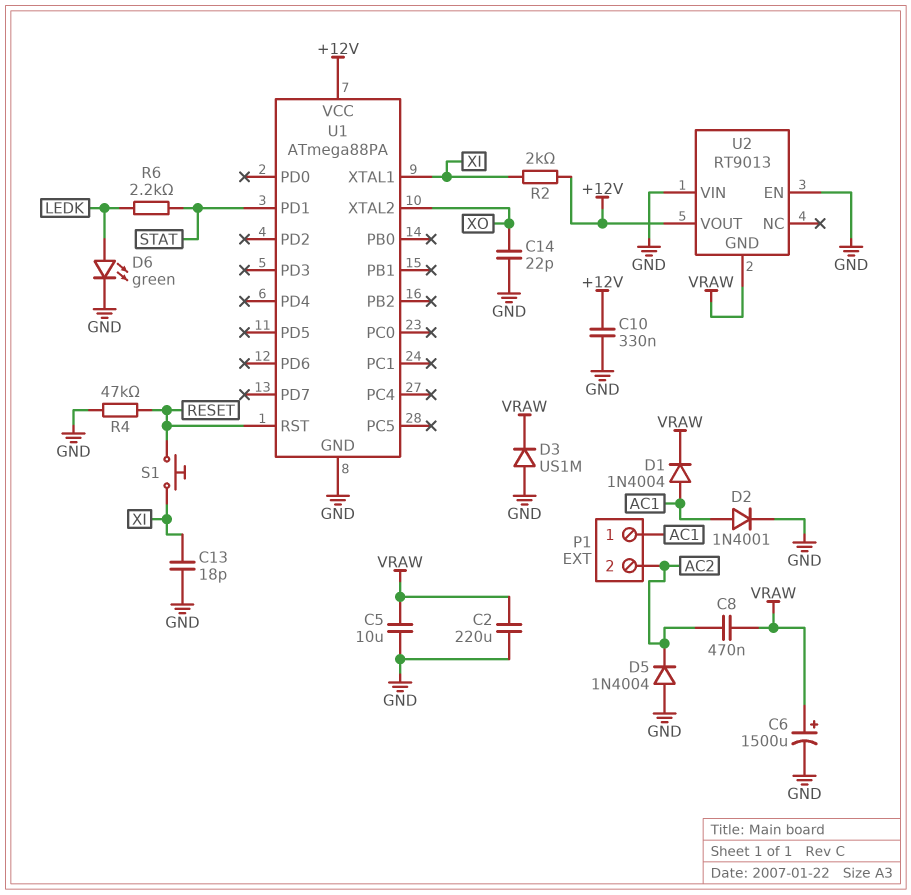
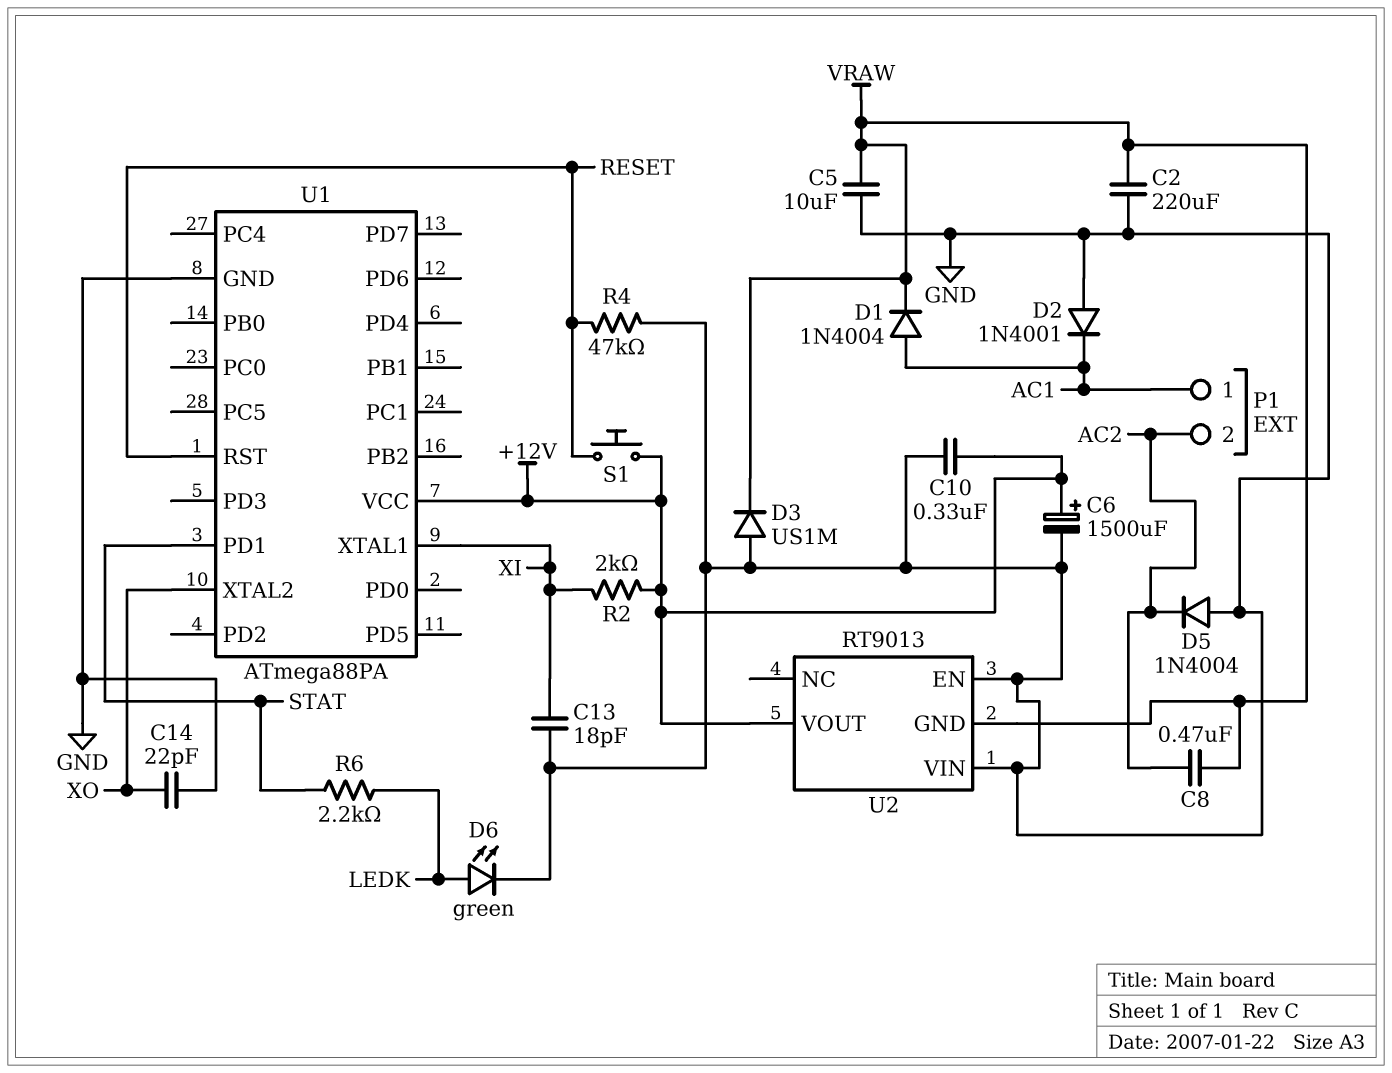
C6: 1500uF (plus VRAW, minus GND) -> 1500uF (plus +12V, minus GND)
D2: diode 1N4001 (A AC1, K GND) -> diode 1N4001 (A GND, K AC1)
S1: button (RESET, XI) -> button (+12V, RESET)

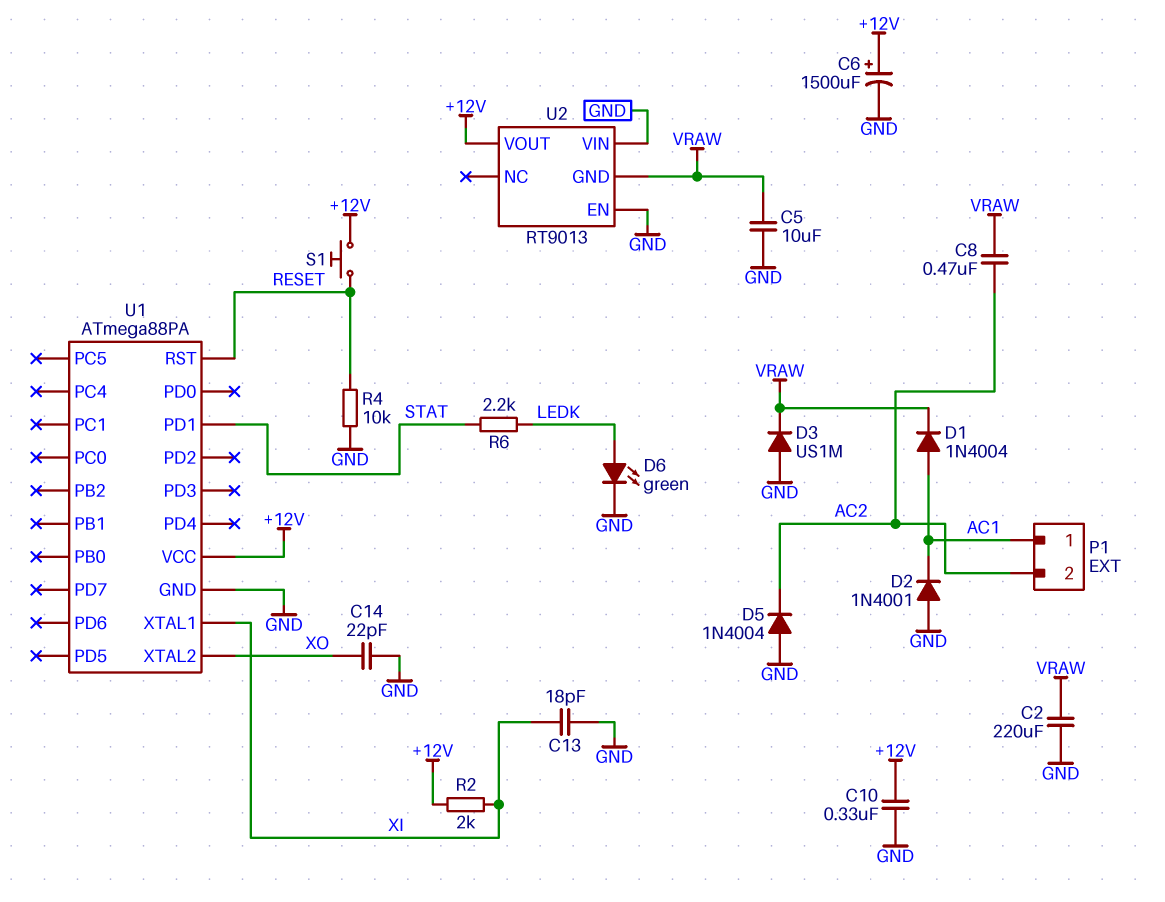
R4: 47k (GND, RESET) -> 10k (GND, RESET)

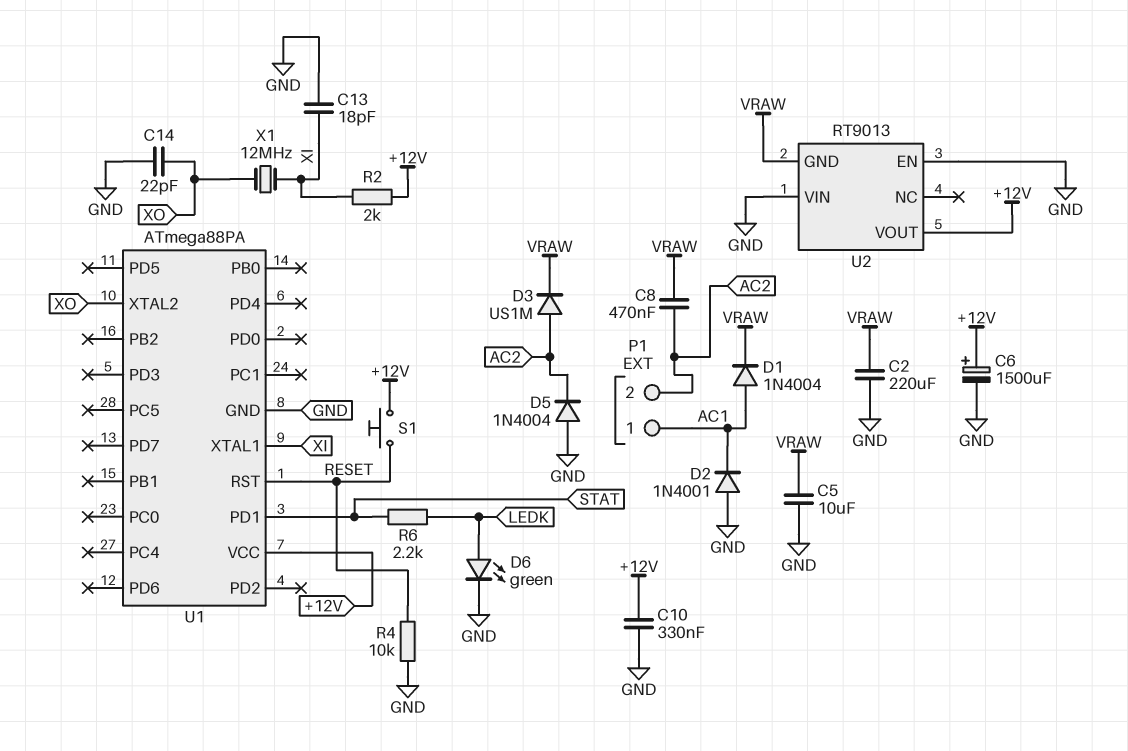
D3: diode US1M (A GND, K VRAW) -> diode US1M (A AC2, K VRAW)
X1: none -> 12MHz (XI, XO)

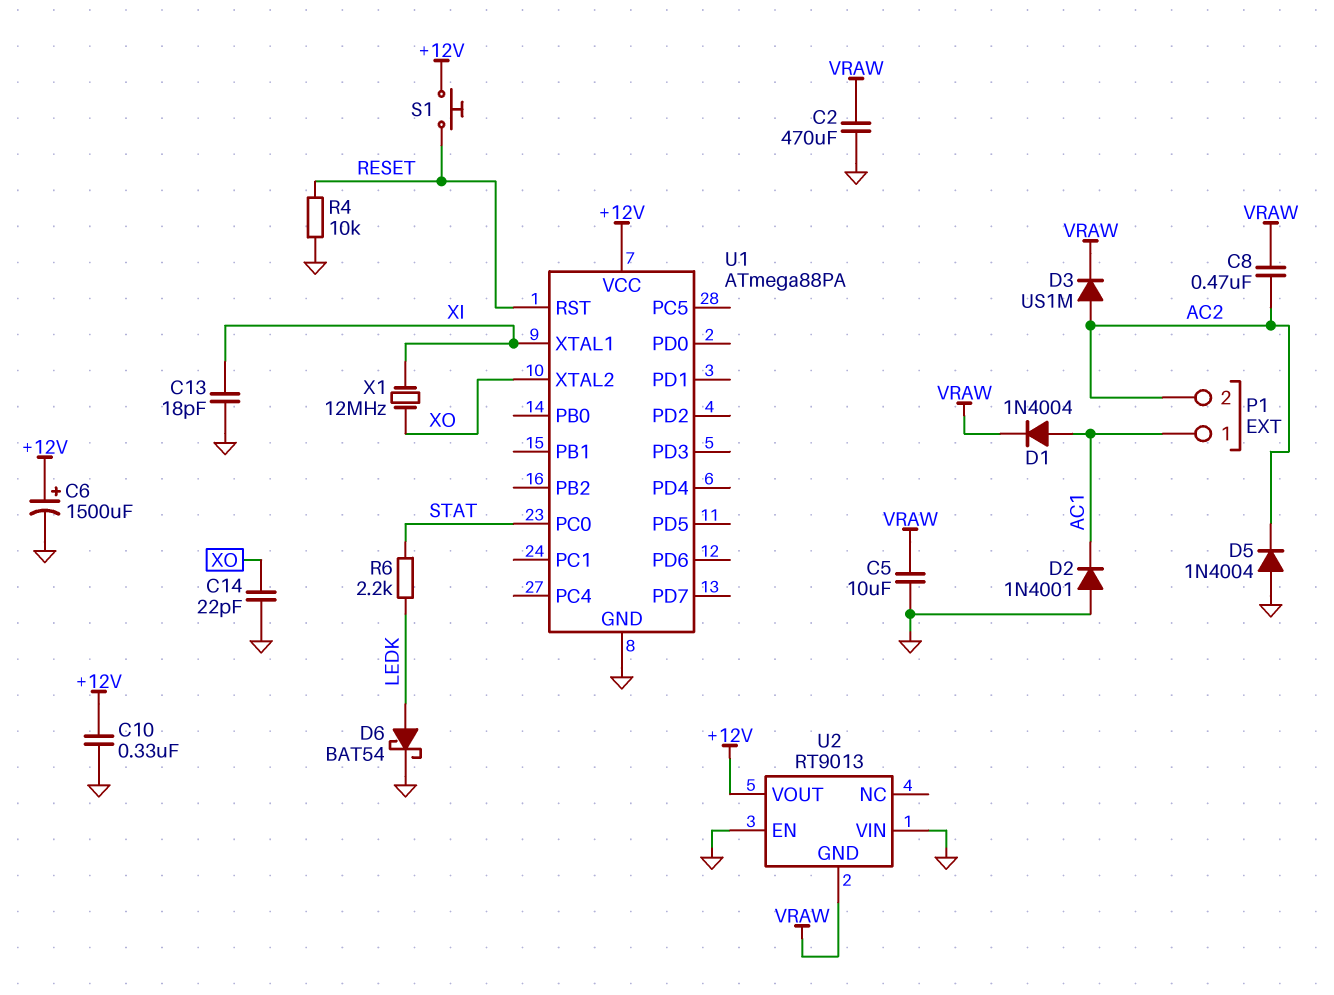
C2: 220uF (GND, VRAW) -> 470uF (GND, VRAW)
D6: LED green (A LEDK, K GND) -> schottky BAT54 (A LEDK, K GND)
R2: 2k (+12V, XI) -> none
U1 pin PC0: none -> STAT
U1 pin PD1: STAT -> none

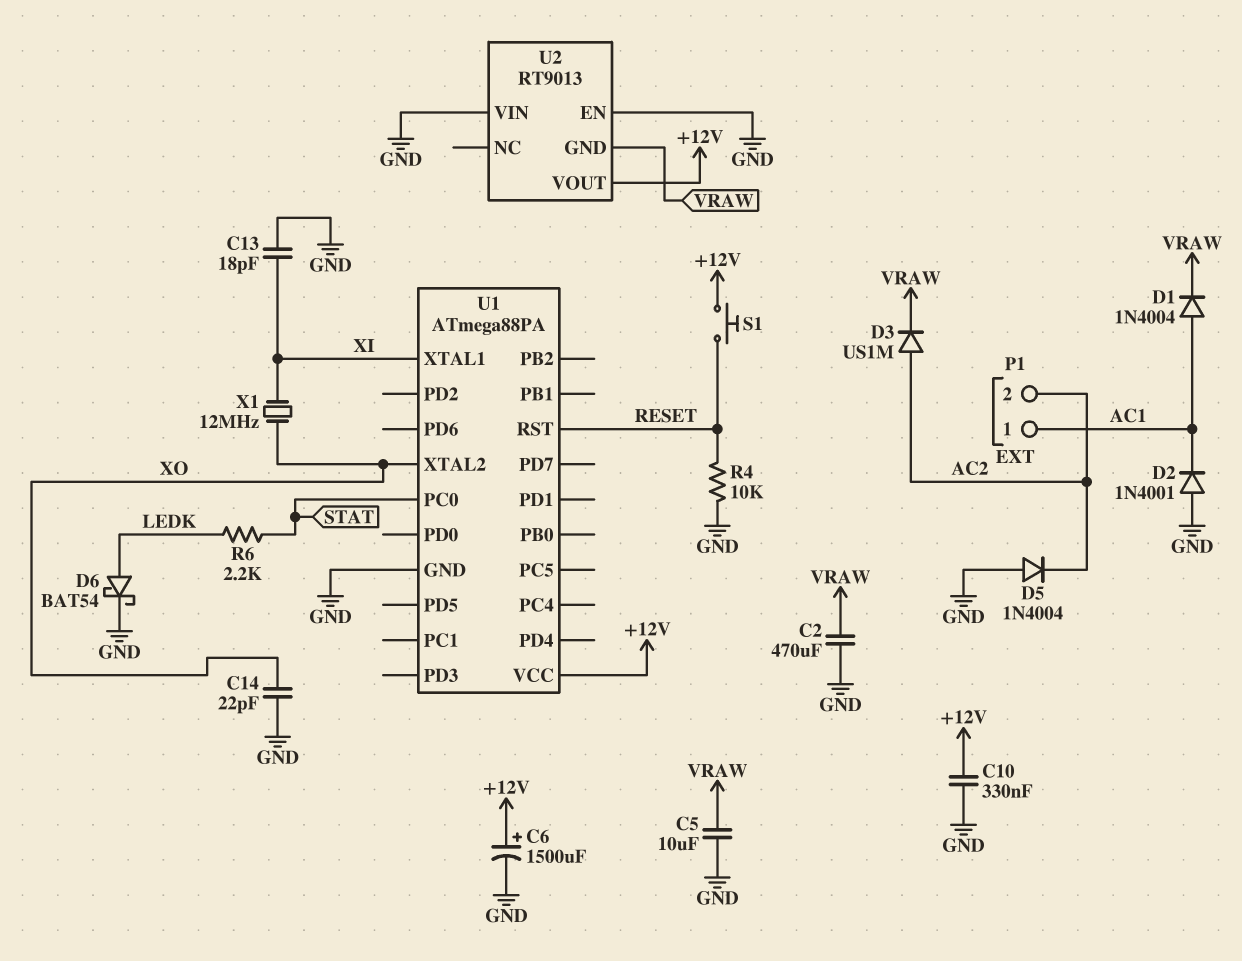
C8: 470nF (AC2, VRAW) -> none

